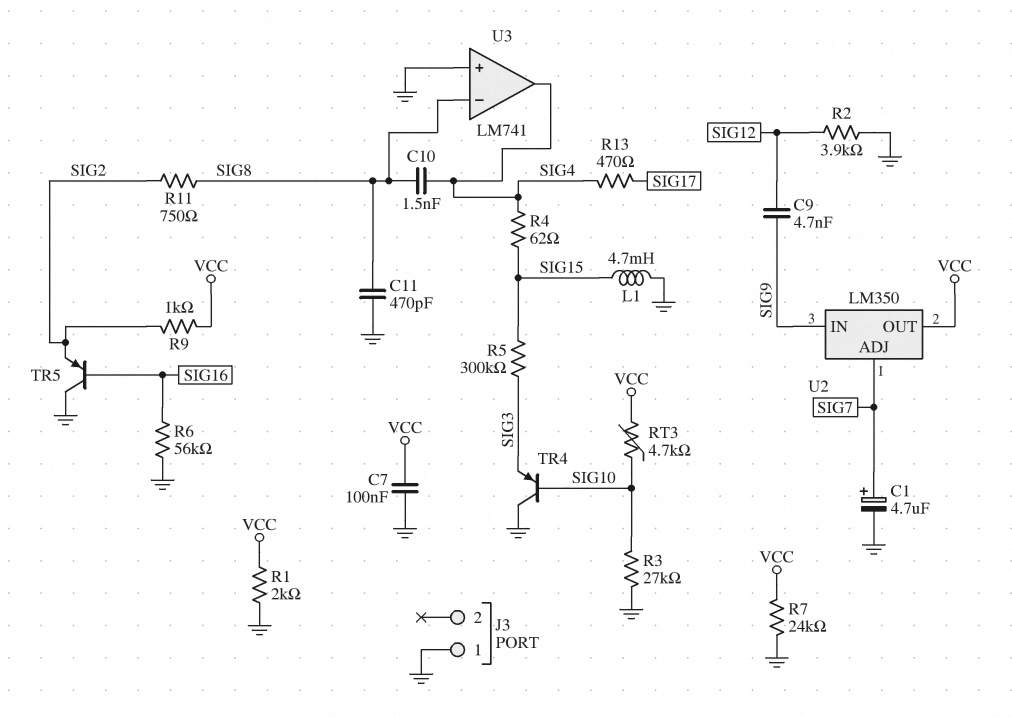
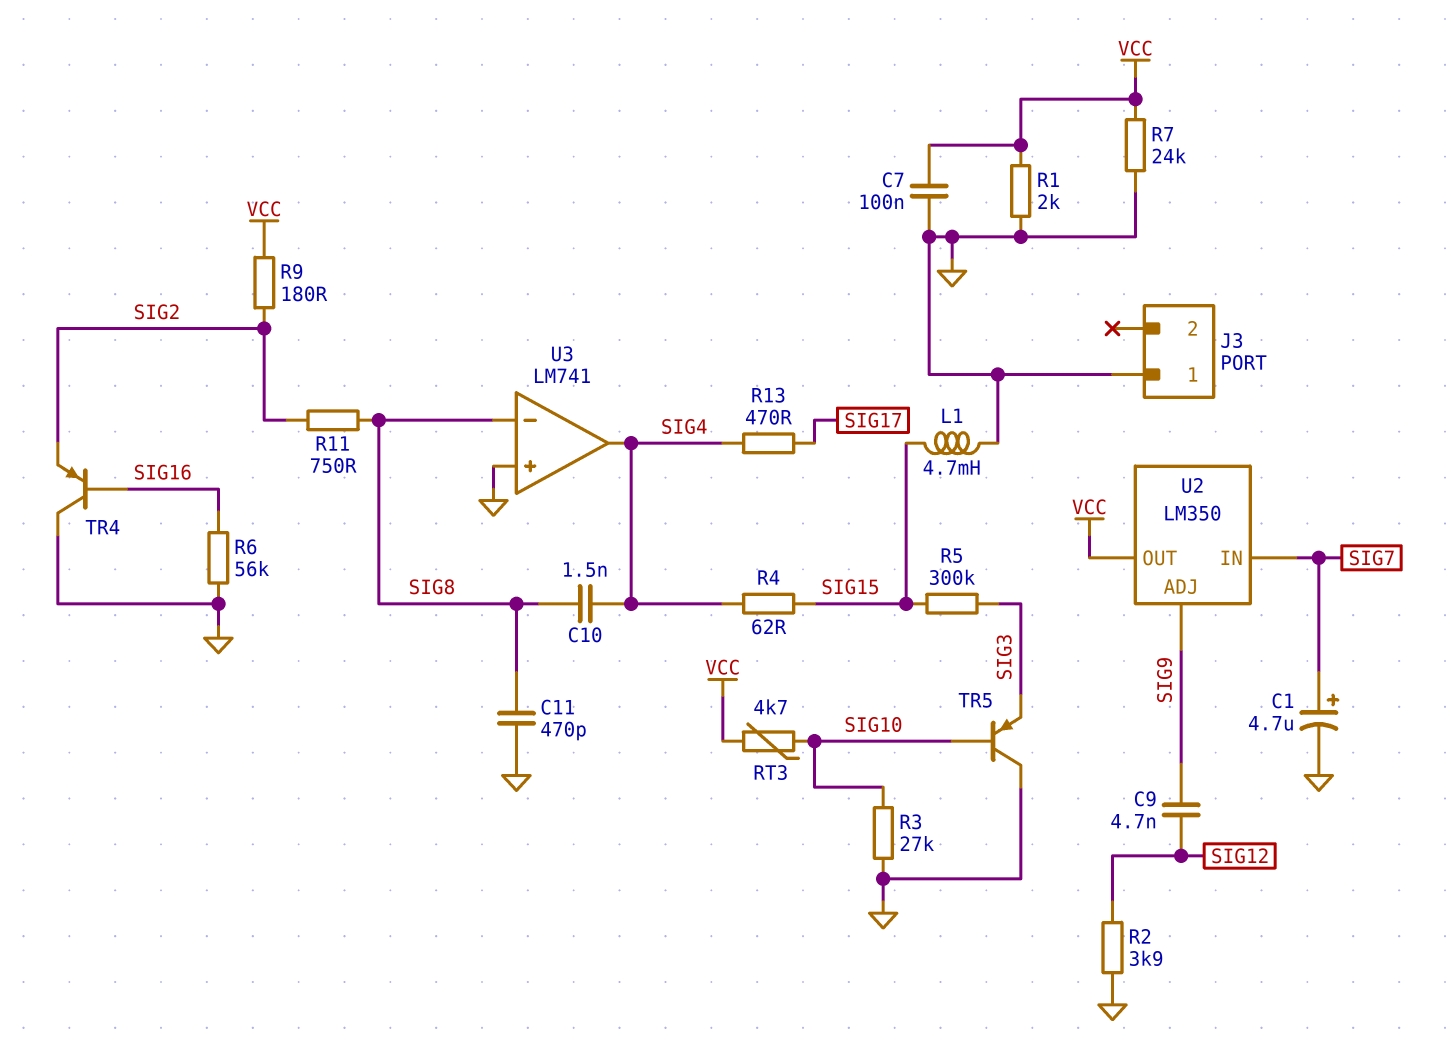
R9: 1k (SIG2, VCC) -> 180 (SIG2, VCC)
TR4: PNP (B SIG10, C GND, E SIG3) -> PNP (B SIG16, C GND, E SIG2)
TR5: PNP (B SIG16, C GND, E SIG2) -> PNP (B SIG10, C GND, E SIG3)
U2 pin ADJ: SIG7 -> SIG9
U2 pin IN: SIG9 -> SIG7

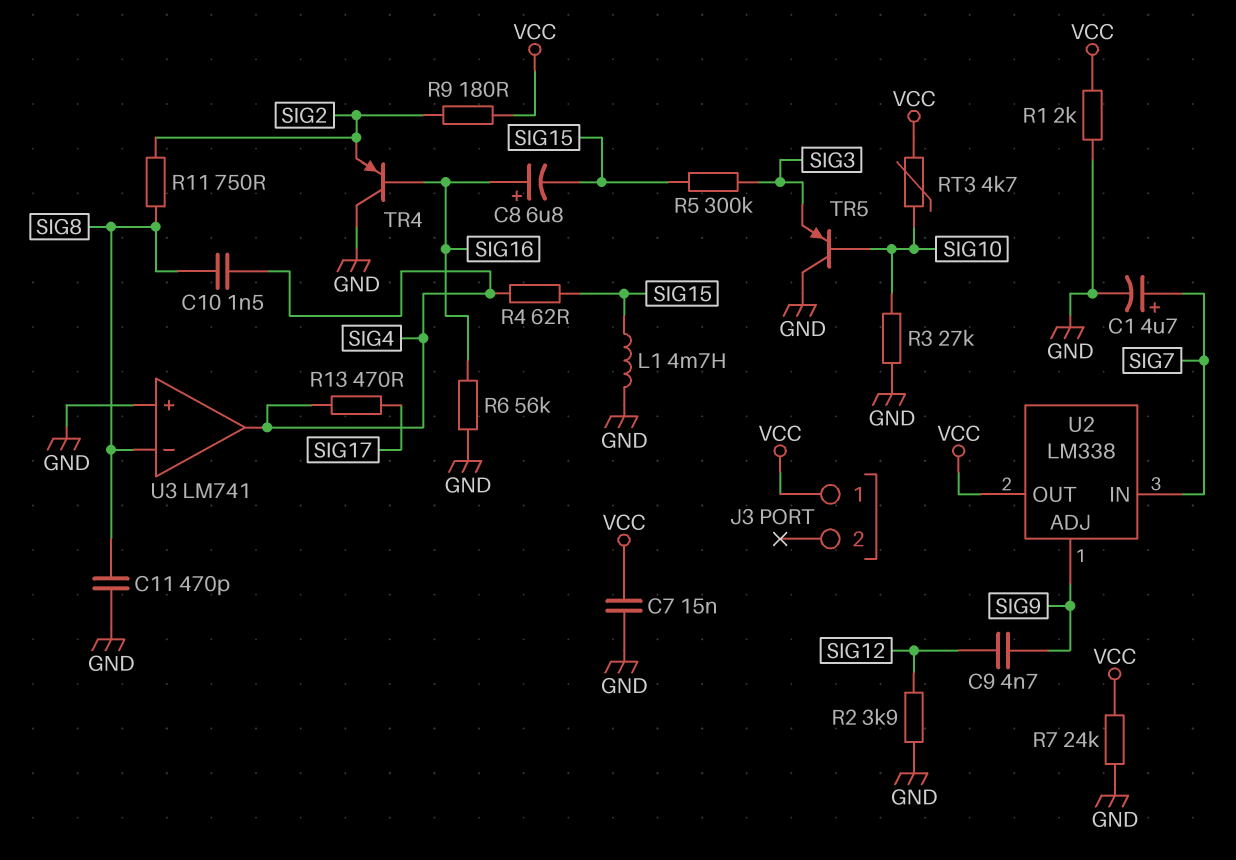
C7: 100nF (GND, VCC) -> 15nF (GND, VCC)
C8: none -> 6.8uF (plus SIG16, minus SIG15)
J3 pin 1: GND -> VCC
U2: LM350 -> LM338

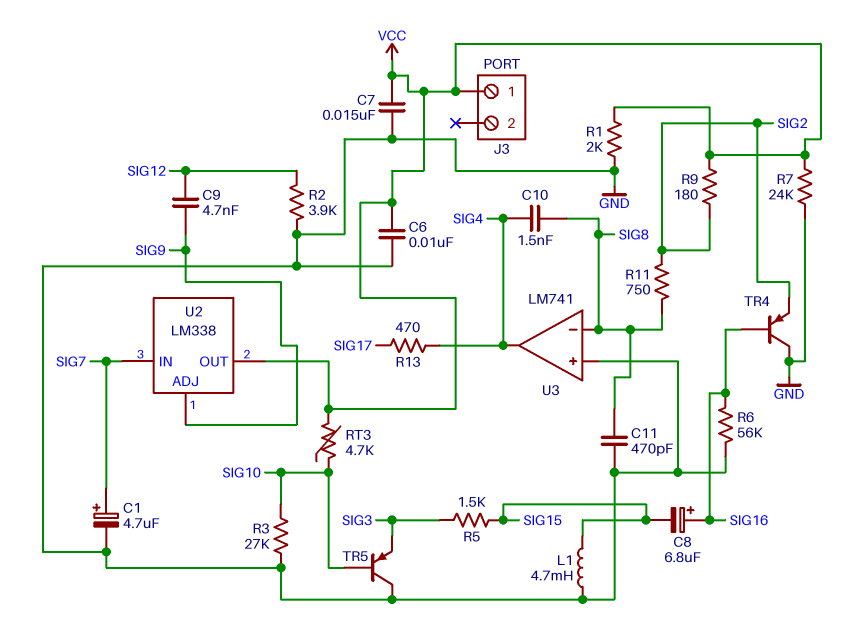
C6: none -> 10nF (GND, VCC)
R4: 62 (SIG4, SIG15) -> none
R5: 300k (SIG3, SIG15) -> 1.5k (SIG3, SIG15)

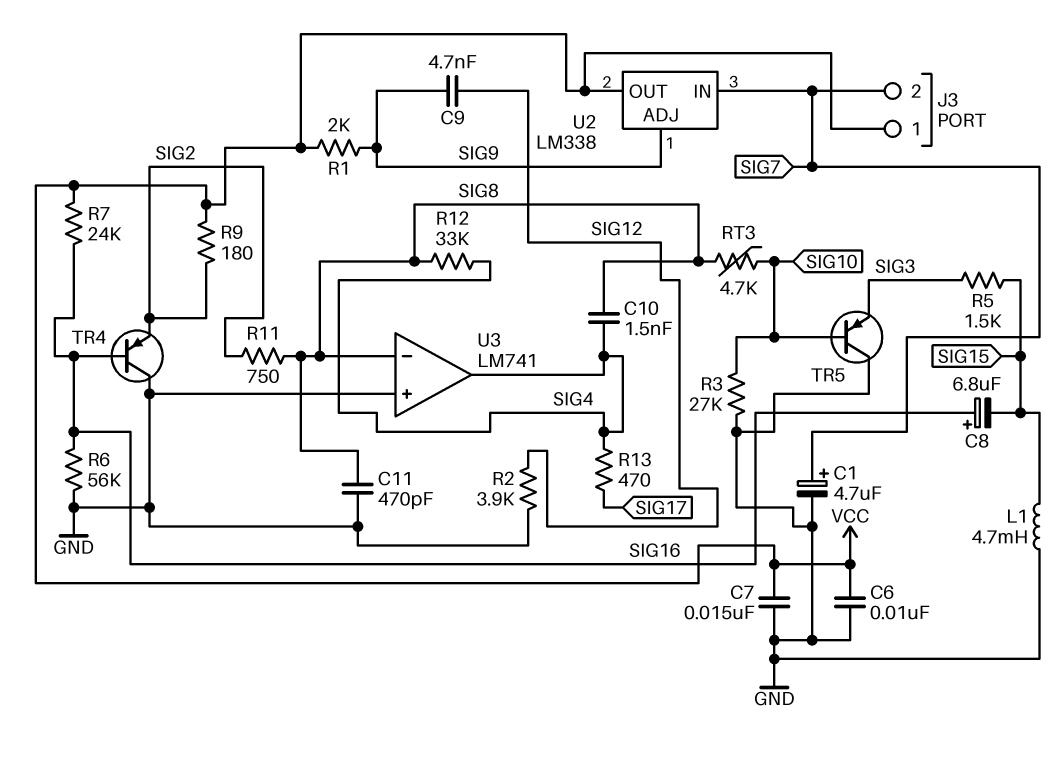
J3 pin 2: none -> SIG7
R1: 2k (GND, VCC) -> 2k (SIG9, VCC)
R7: 24k (GND, VCC) -> 24k (SIG16, VCC)
R12: none -> 33k (SIG4, SIG8)
RT3: 4.7k (SIG10, VCC) -> 4.7k (SIG8, SIG10)

